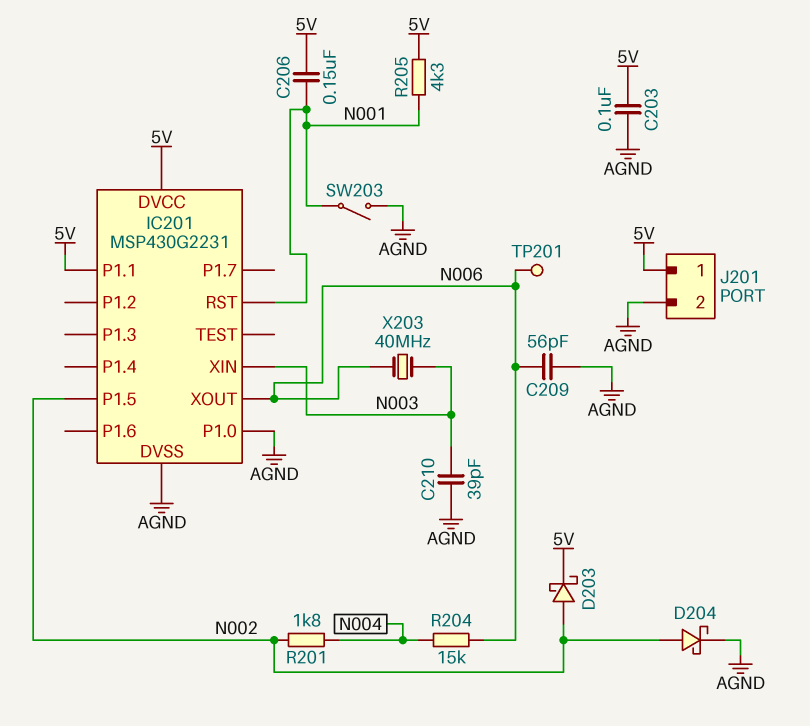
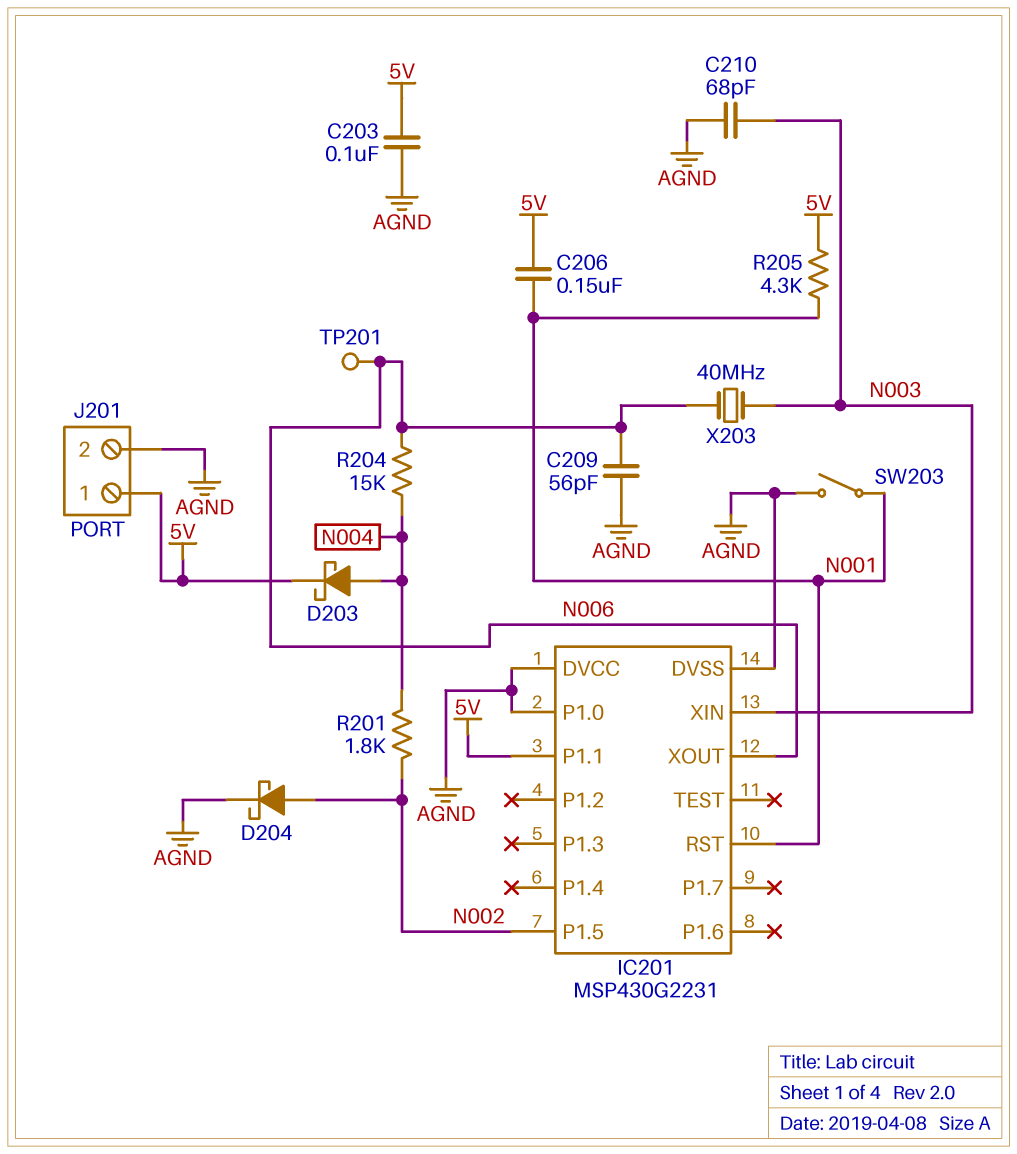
C210: 39pF (AGND, N003) -> 68pF (AGND, N003)
D203: schottky (A N002, K 5V) -> schottky (A N004, K 5V)
IC201 pin DVCC: 5V -> AGND

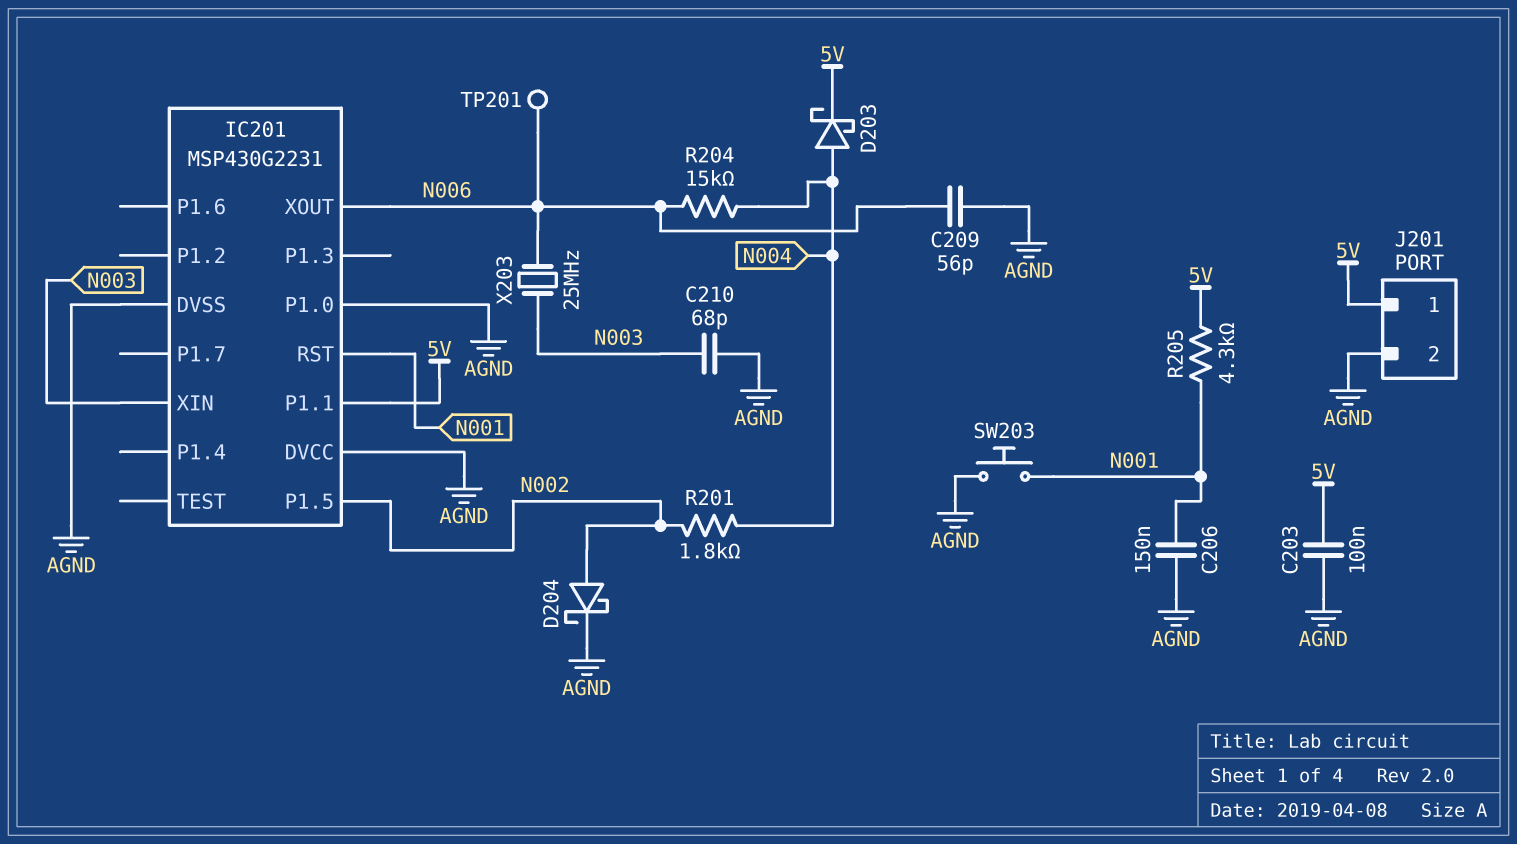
C206: 150nF (5V, N001) -> 150nF (AGND, N001)
SW203: switch (AGND, N001) -> button (AGND, N001)
X203: 40MHz (N003, N006) -> 25MHz (N003, N006)

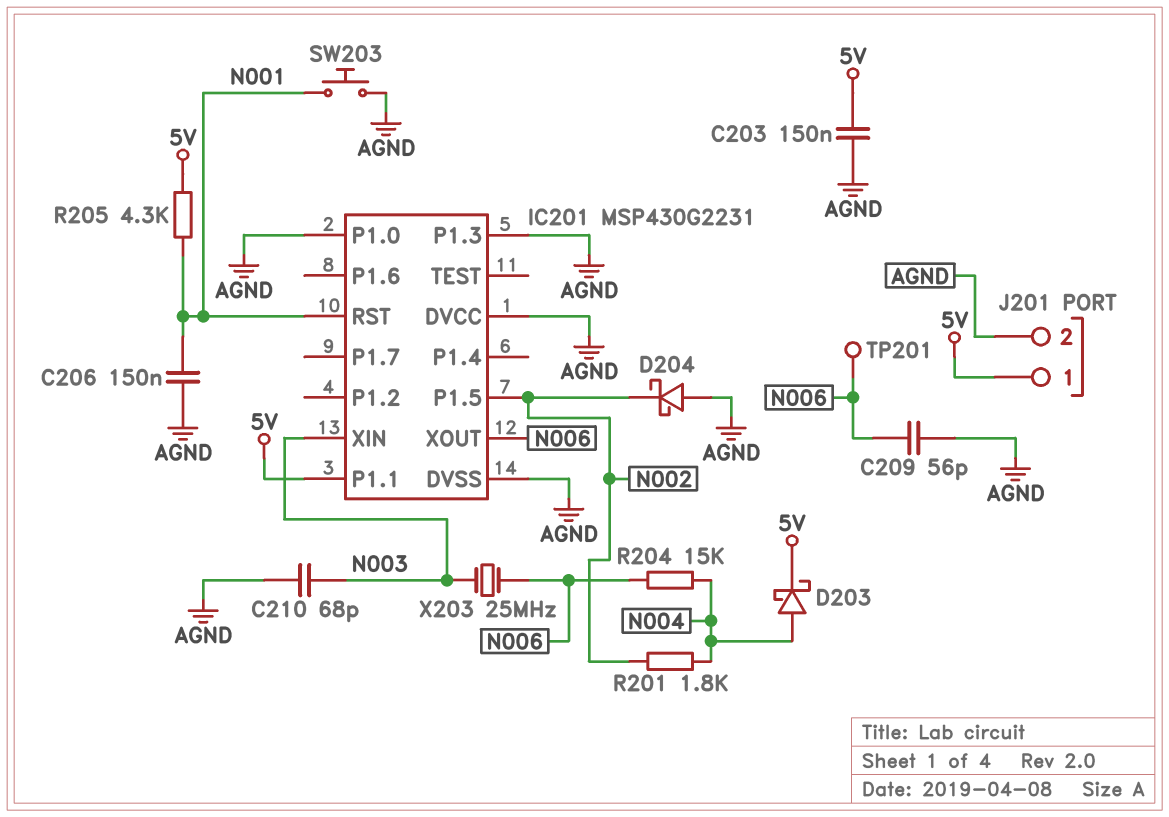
C203: 100nF (5V, AGND) -> 150nF (5V, AGND)
D204: schottky (A N002, K AGND) -> schottky (A AGND, K N002)
IC201 pin P1.3: none -> AGND

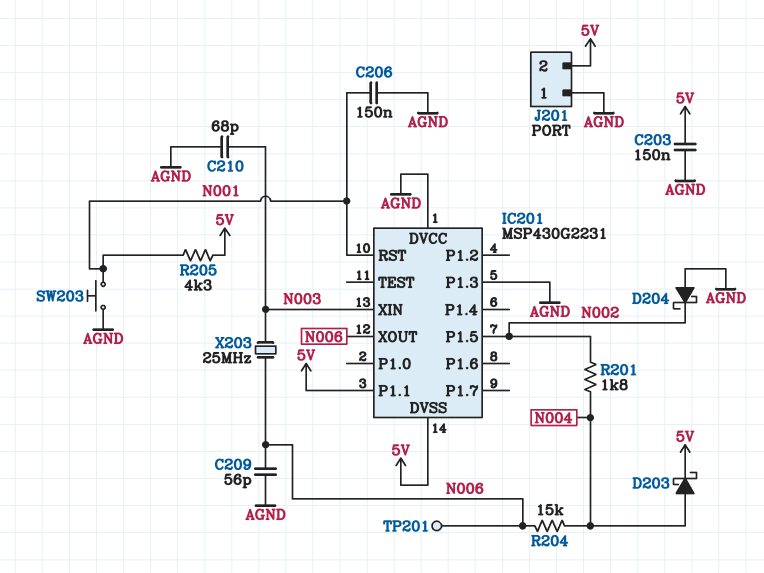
IC201 pin DVSS: AGND -> 5V
IC201 pin P1.0: AGND -> none
J201 pin 1: 5V -> AGND
J201 pin 2: AGND -> 5V

